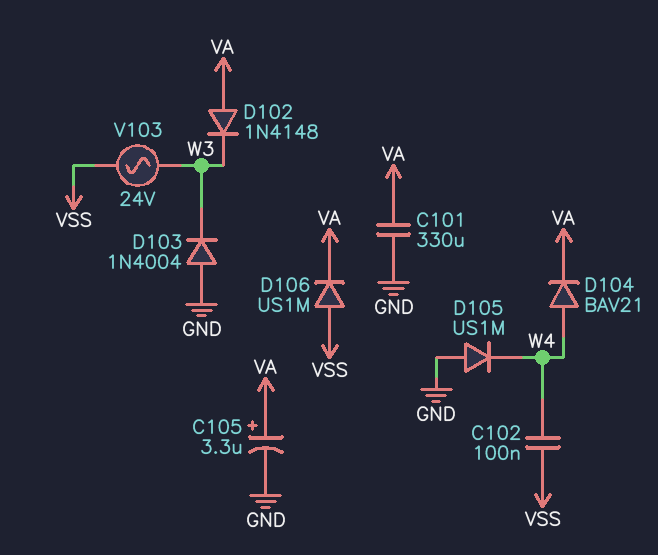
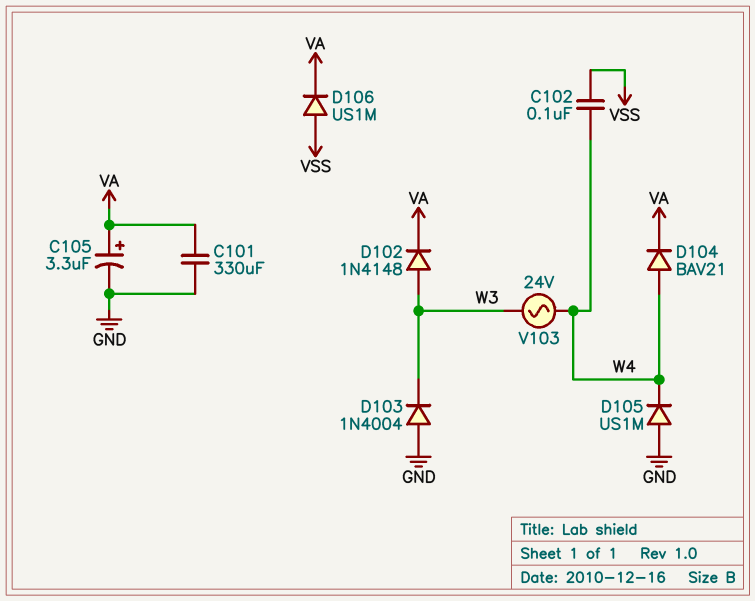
D102: diode 1N4148 (A VA, K W3) -> diode 1N4148 (A W3, K VA)
V103: AC 24V (VSS, W3) -> AC 24V (W3, W4)

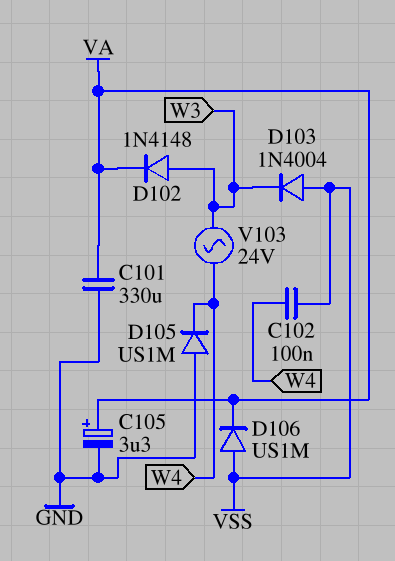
D103: diode 1N4004 (A GND, K W3) -> diode 1N4004 (A VSS, K W3)
D104: diode BAV21 (A W4, K VA) -> none

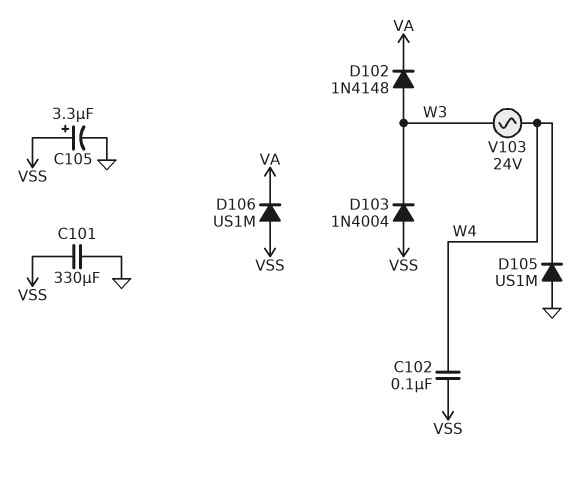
C101: 330uF (GND, VA) -> 330uF (GND, VSS)
C105: 3.3uF (plus VA, minus GND) -> 3.3uF (plus VSS, minus GND)

